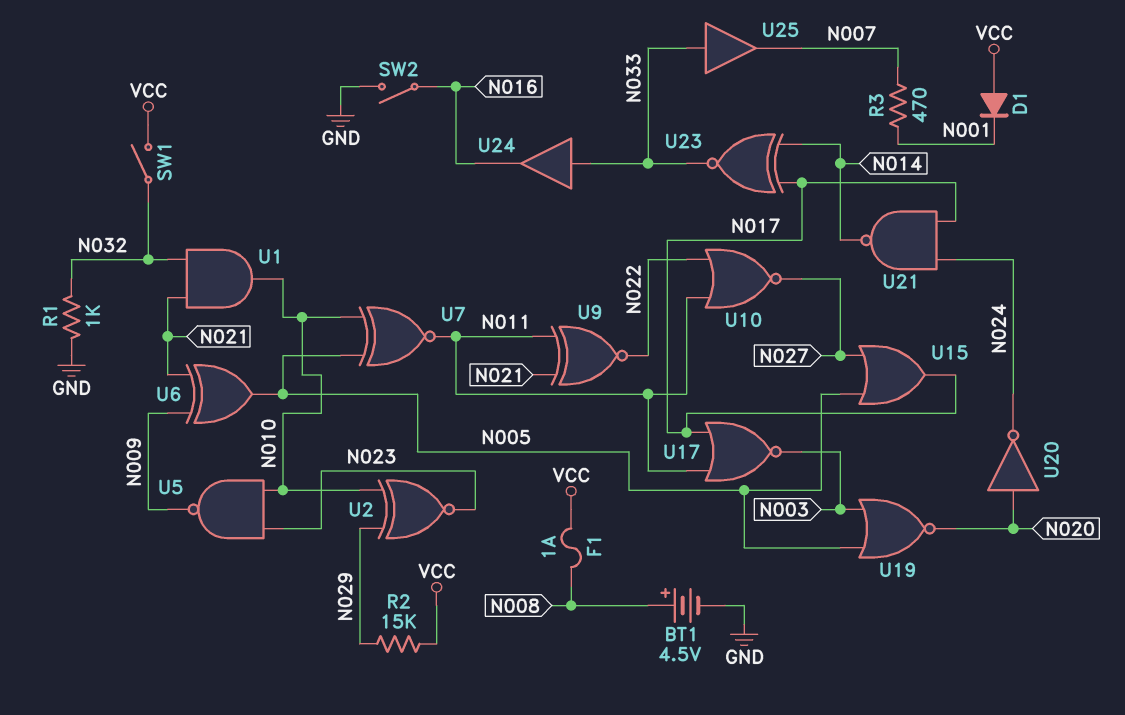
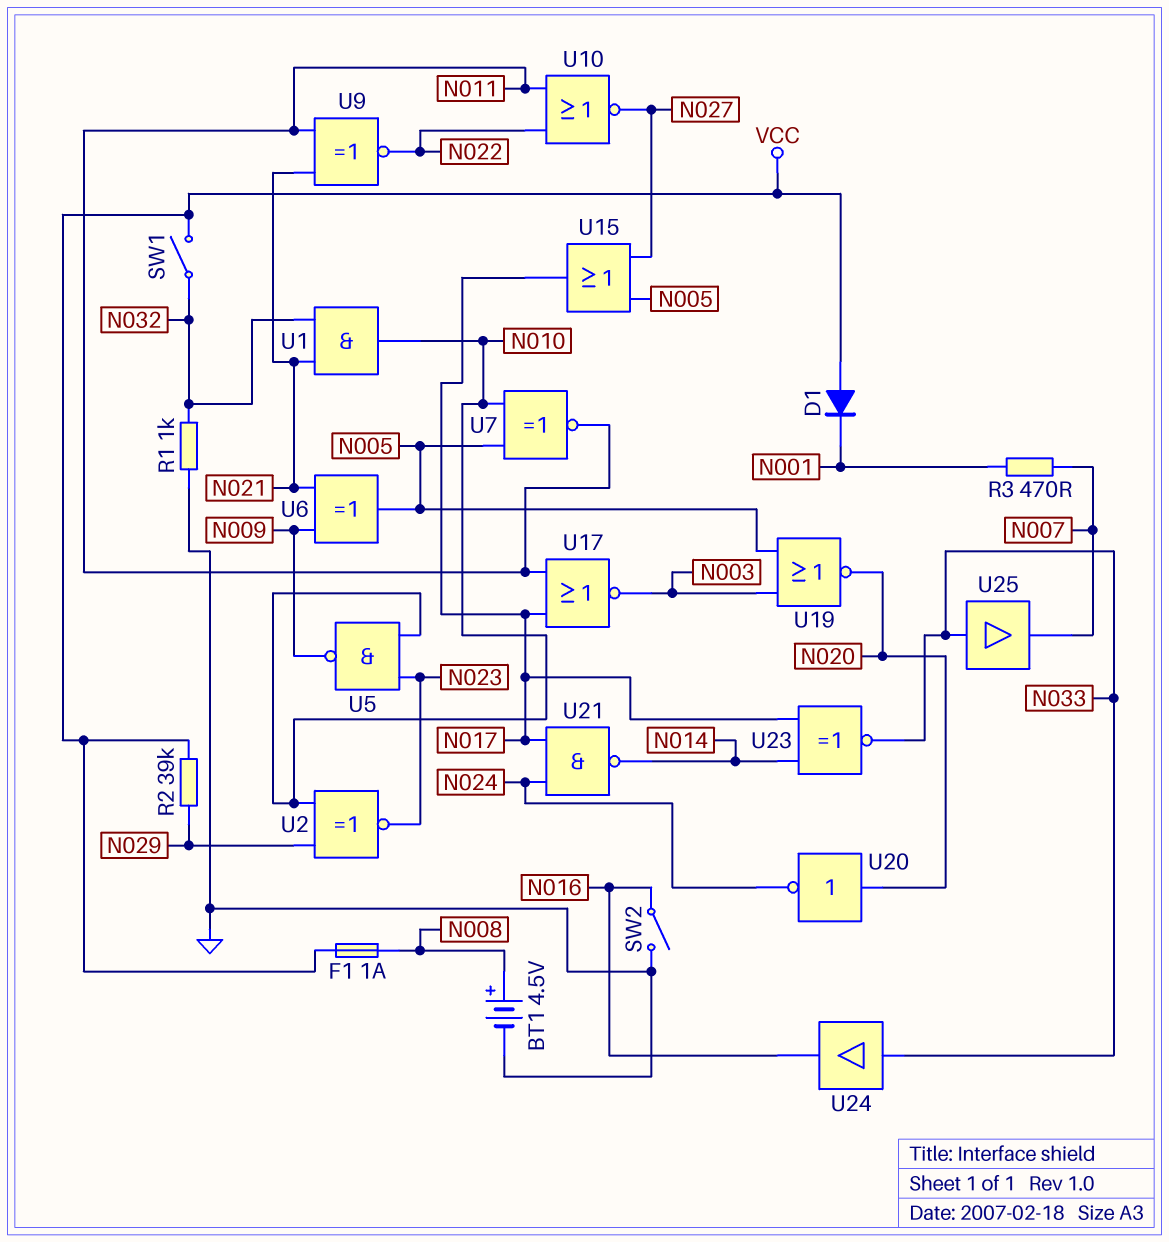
R2: 15k (N029, VCC) -> 39k (N029, VCC)

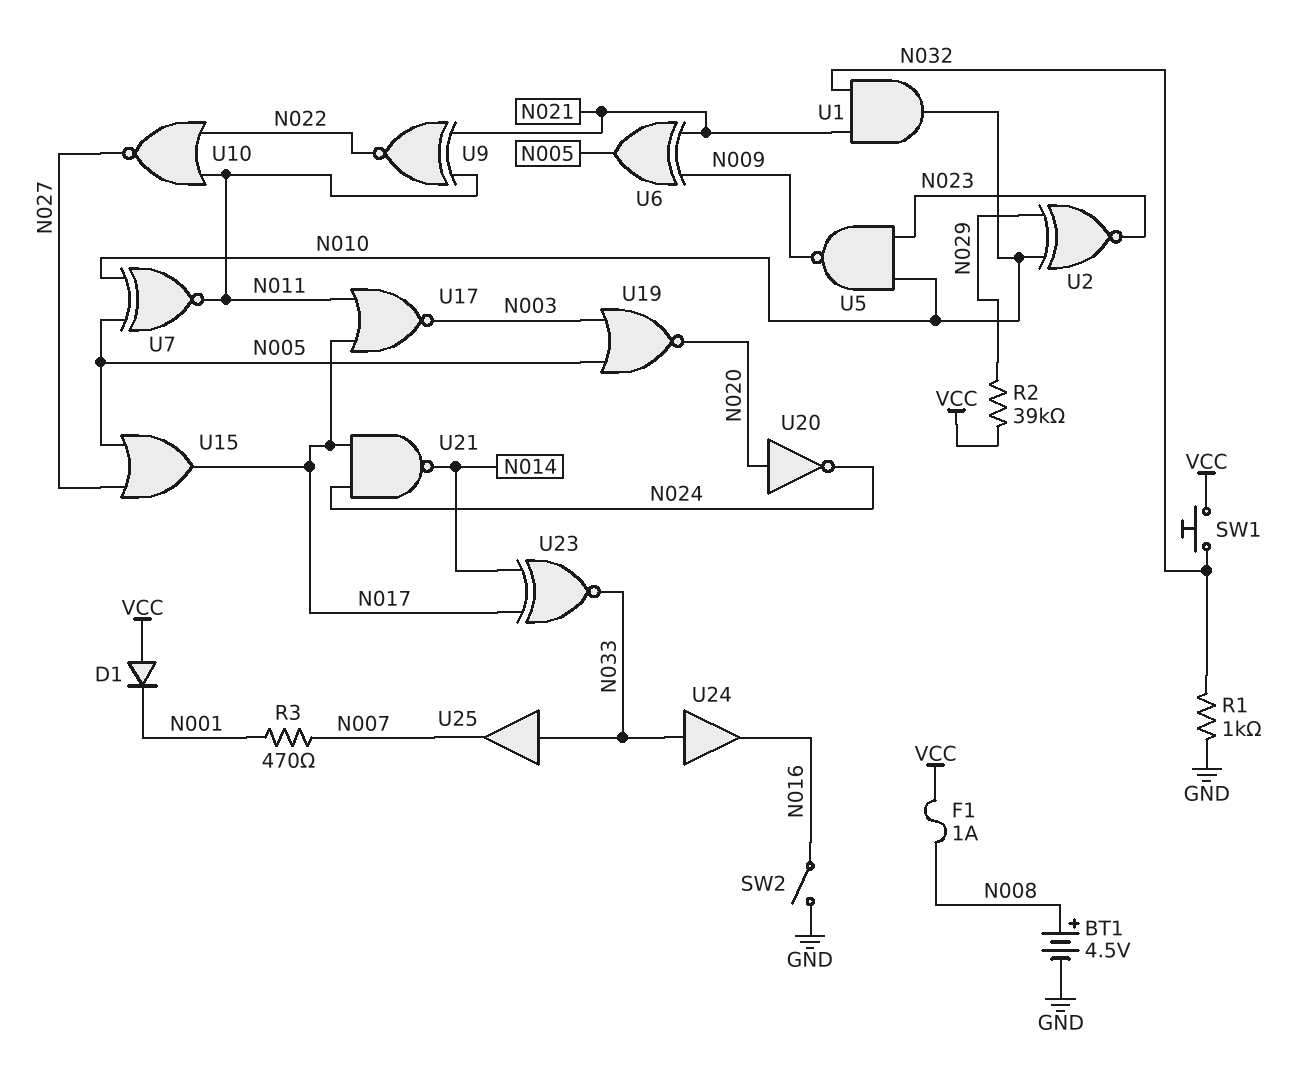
SW1: switch (N032, VCC) -> button (N032, VCC)

